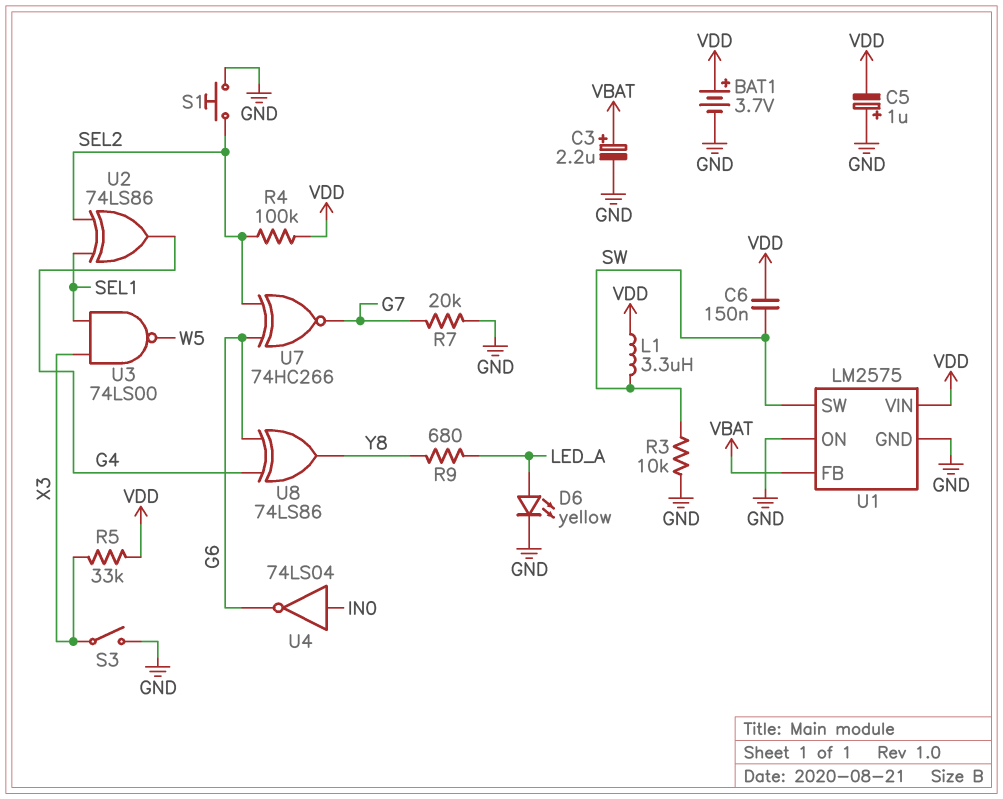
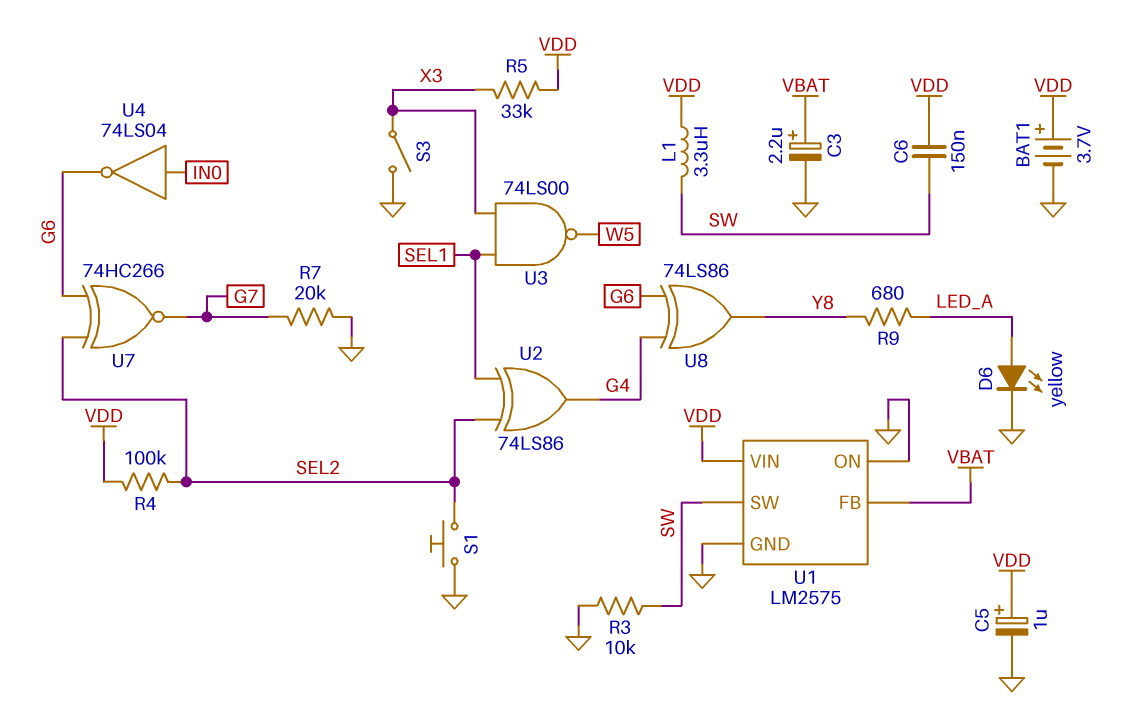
C5: 1uF (plus GND, minus VDD) -> 1uF (plus VDD, minus GND)

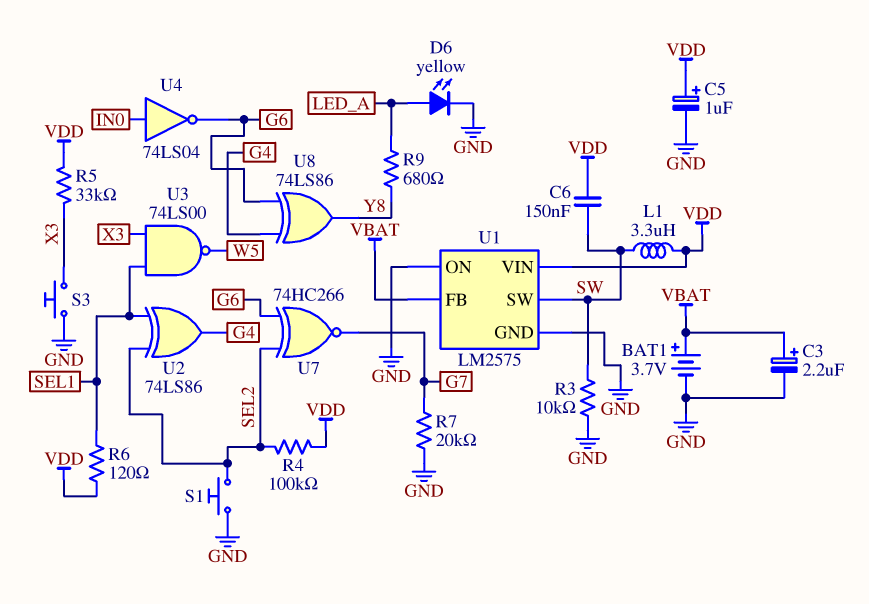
BAT1: 3.7V (plus VDD, minus GND) -> 3.7V (plus VBAT, minus GND)
R6: none -> 120 (SEL1, VDD)
S3: switch (GND, X3) -> button (GND, X3)

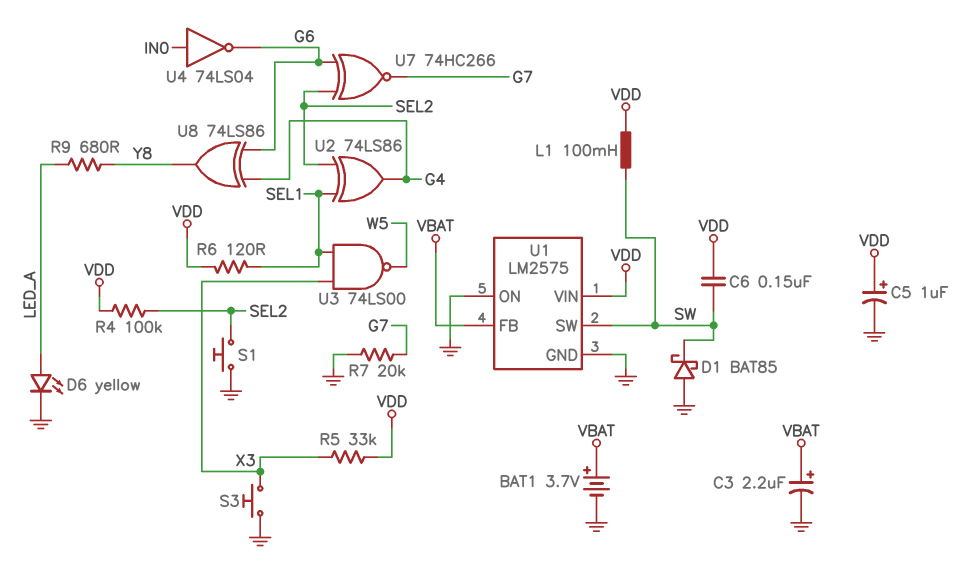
D1: none -> schottky BAT85 (A GND, K SW)
L1: 3.3uH (SW, VDD) -> 100mH (SW, VDD)
R3: 10k (GND, SW) -> none

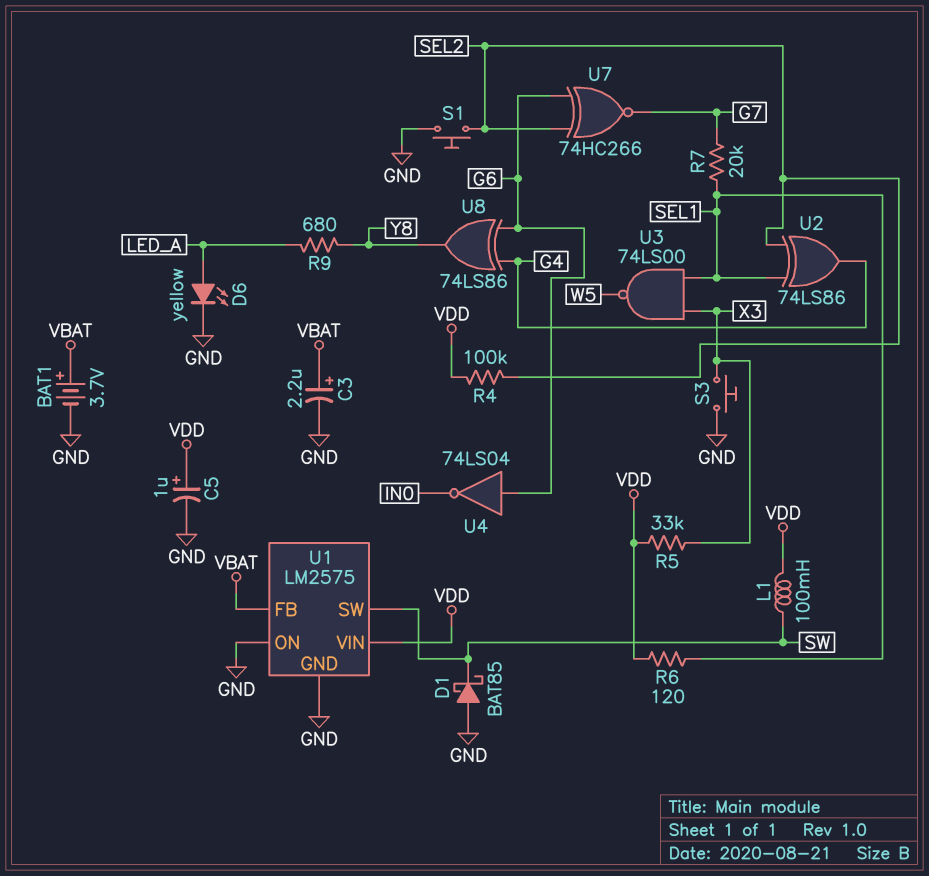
C6: 150nF (SW, VDD) -> none
R7: 20k (G7, GND) -> 20k (G7, SEL1)
U4: NOT 74LS04 (in IN0, out G6) -> NOT 74LS04 (in G6, out IN0)

